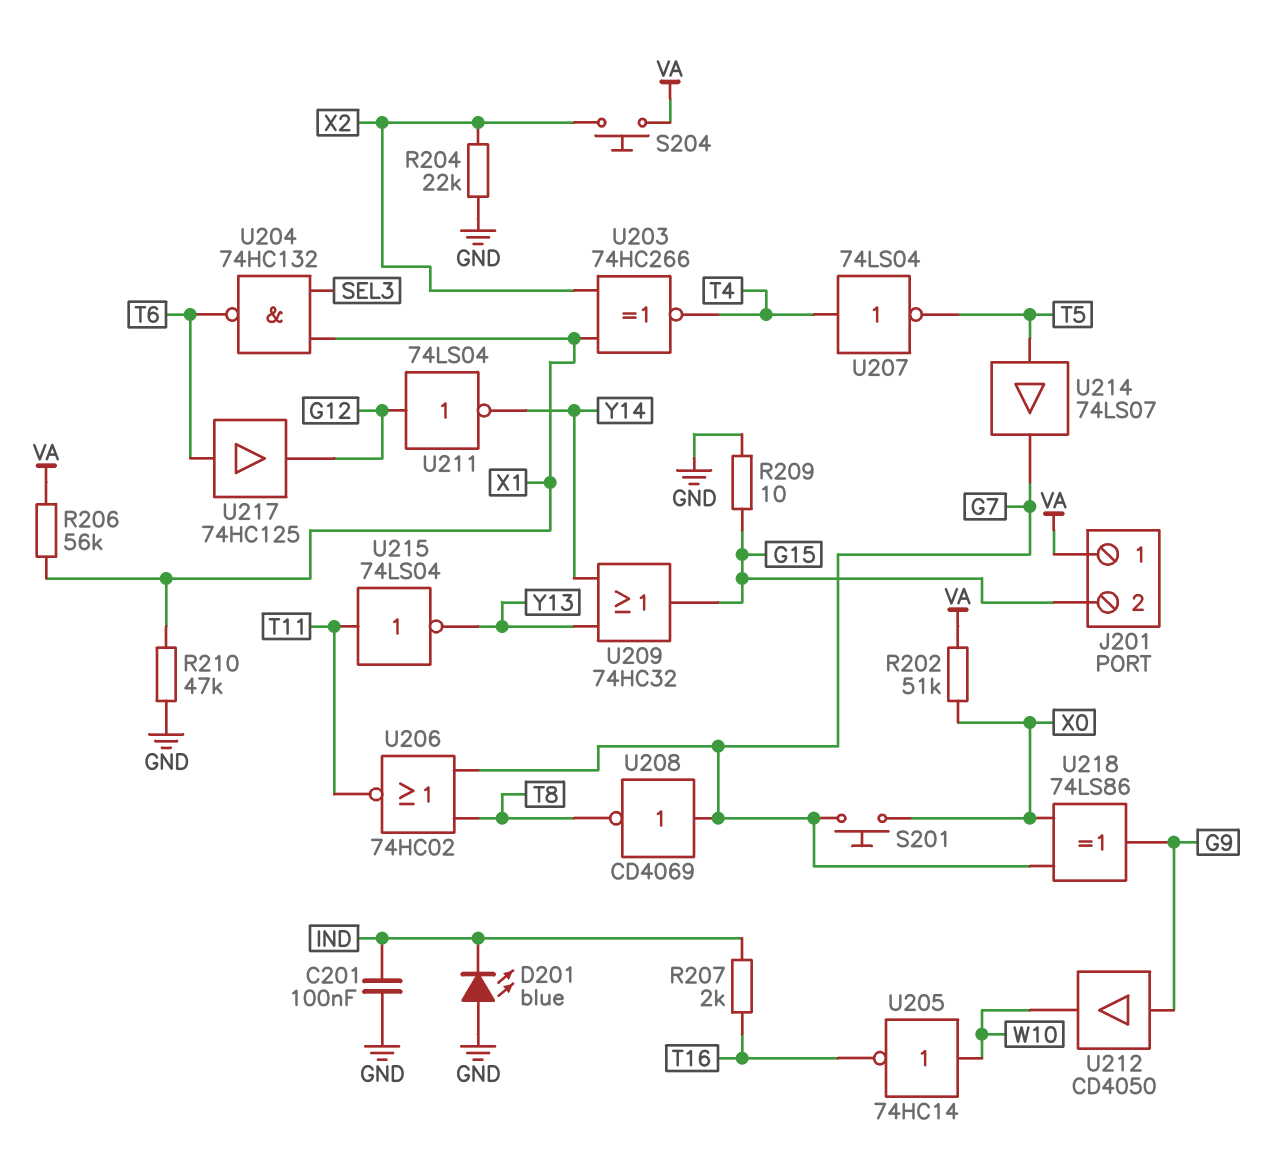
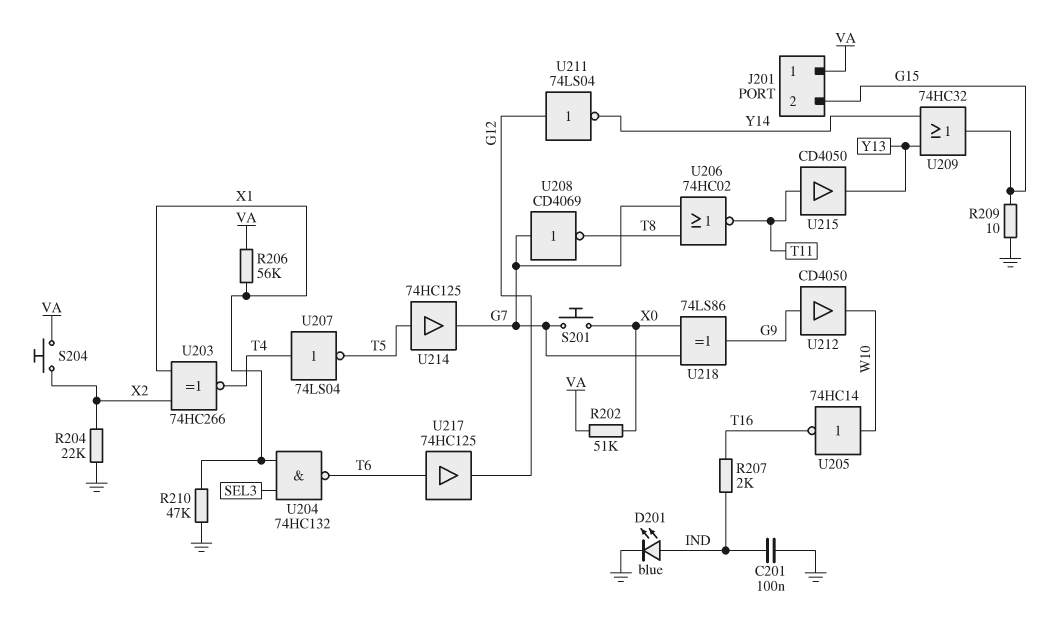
D201: LED blue (A GND, K IND) -> LED blue (A IND, K GND)
U214: buffer 74LS07 (in T5, out G7) -> buffer 74HC125 (in T5, out G7)
U215: NOT 74LS04 (in T11, out Y13) -> buffer CD4050 (in T11, out Y13)

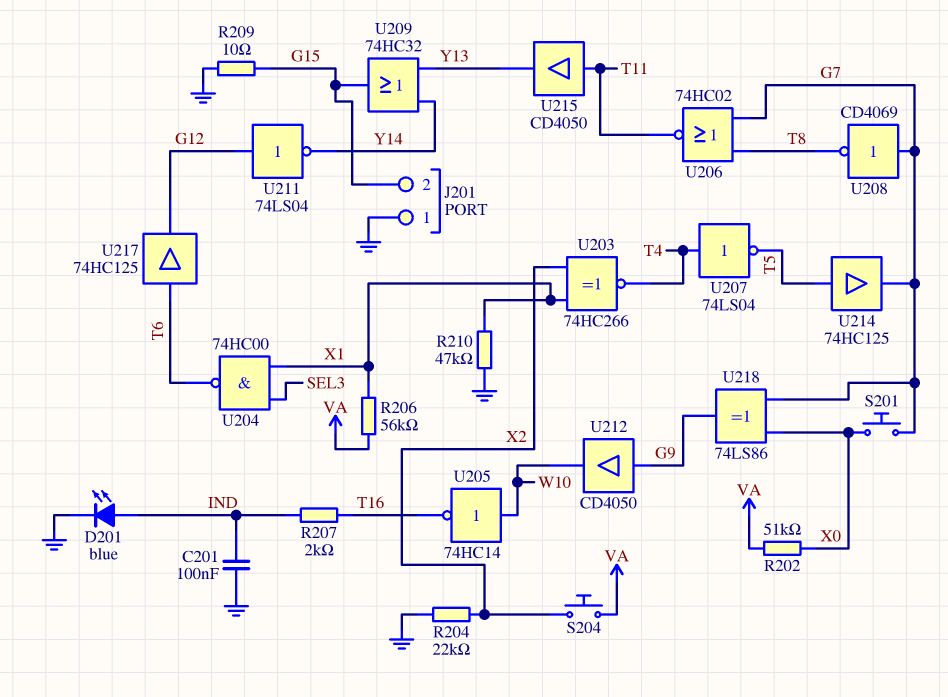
J201 pin 1: VA -> GND
U204: NAND 74HC132 (in SEL3, in X1, out T6) -> NAND 74HC00 (in SEL3, in X1, out T6)

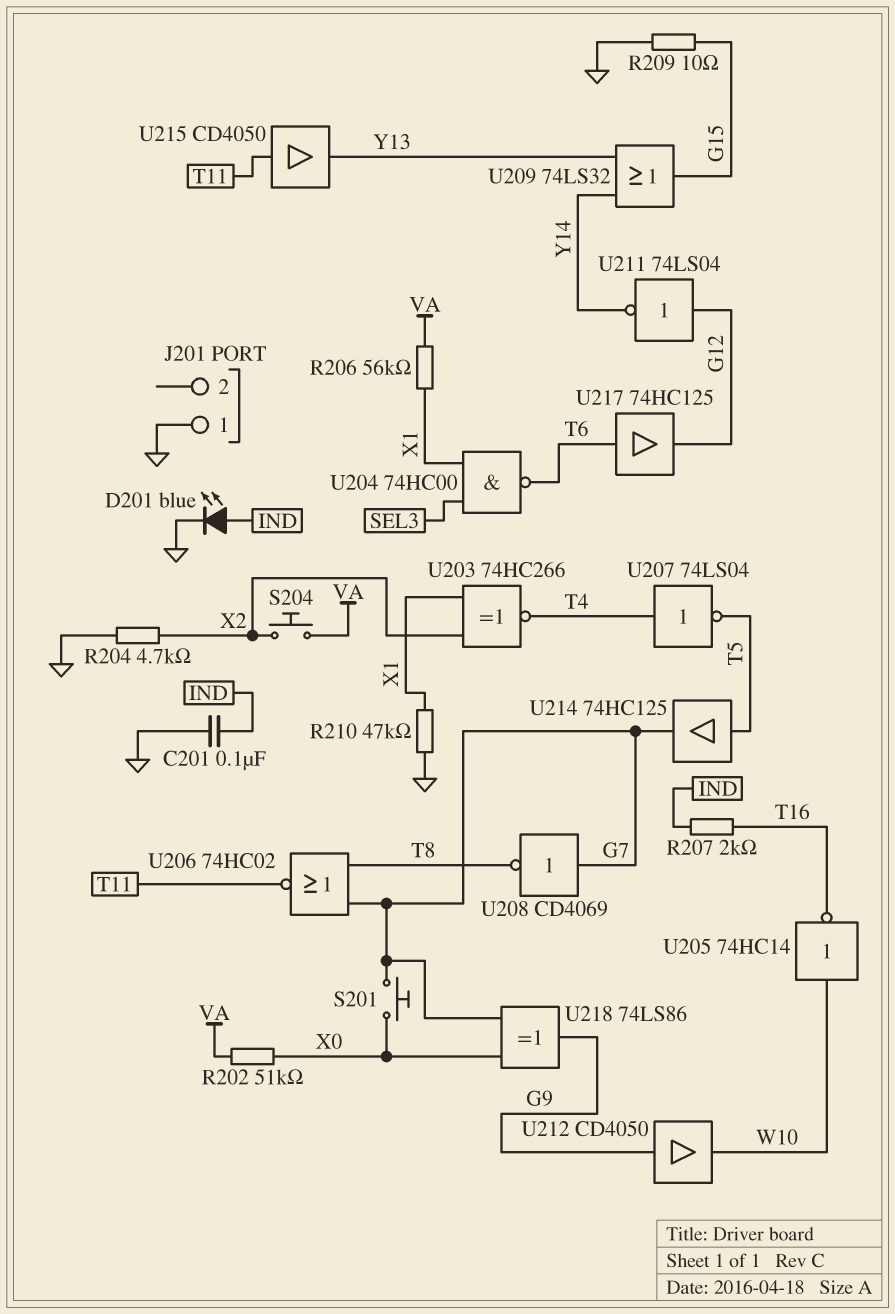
J201 pin 2: G15 -> none
R204: 22k (GND, X2) -> 4.7k (GND, X2)
U209: OR 74HC32 (in Y13, in Y14, out G15) -> OR 74LS32 (in Y13, in Y14, out G15)

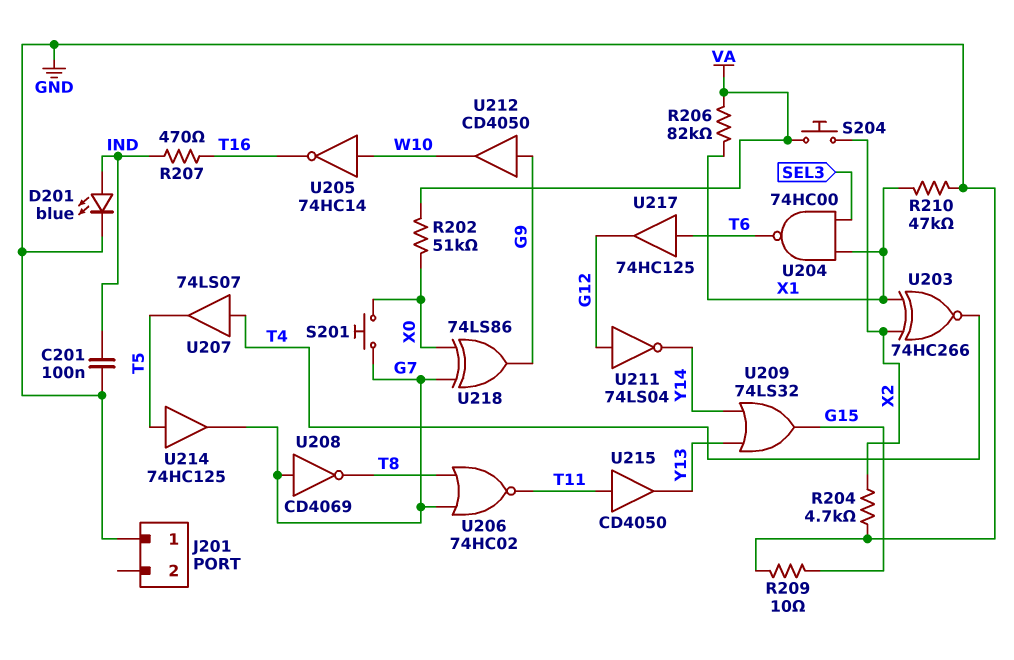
R206: 56k (VA, X1) -> 82k (VA, X1)
R207: 2k (IND, T16) -> 470 (IND, T16)
U207: NOT 74LS04 (in T4, out T5) -> buffer 74LS07 (in T4, out T5)

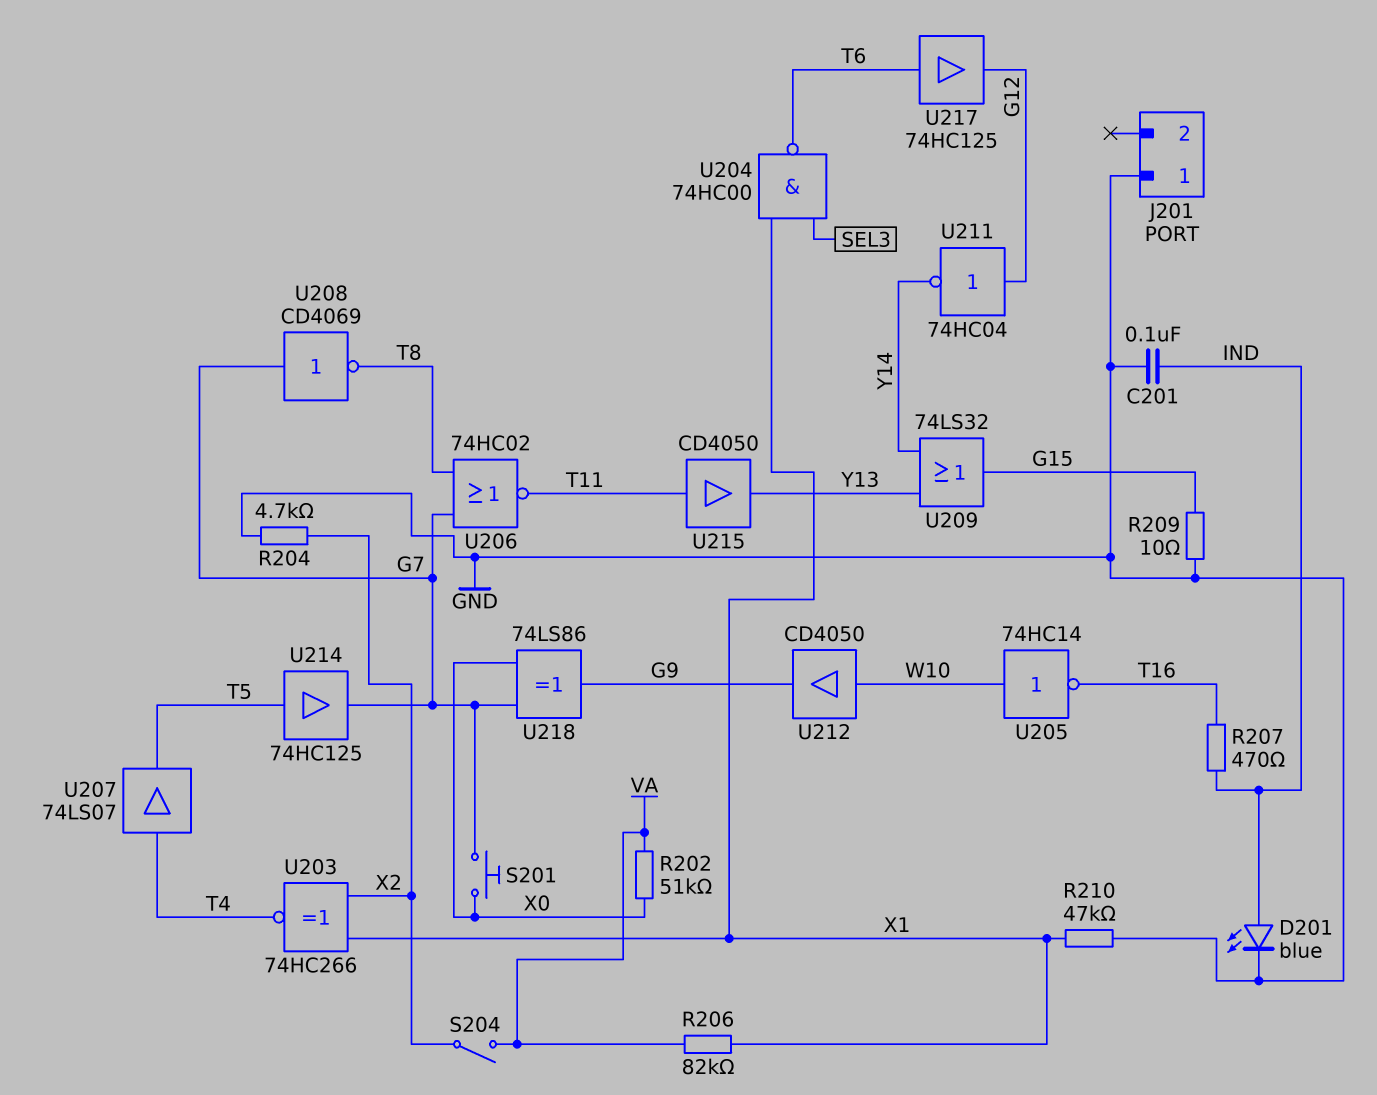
S204: button (VA, X2) -> switch (VA, X2)
U211: NOT 74LS04 (in G12, out Y14) -> NOT 74HC04 (in G12, out Y14)
U212: buffer CD4050 (in G9, out W10) -> buffer CD4050 (in W10, out G9)

